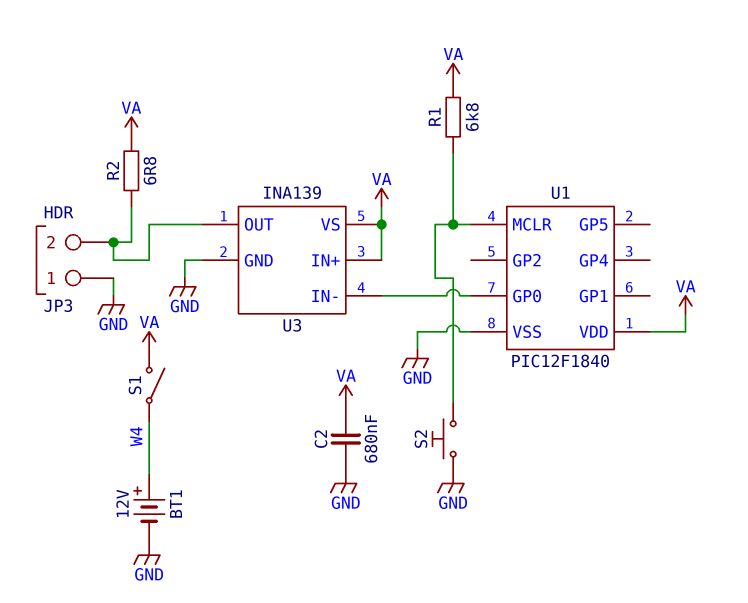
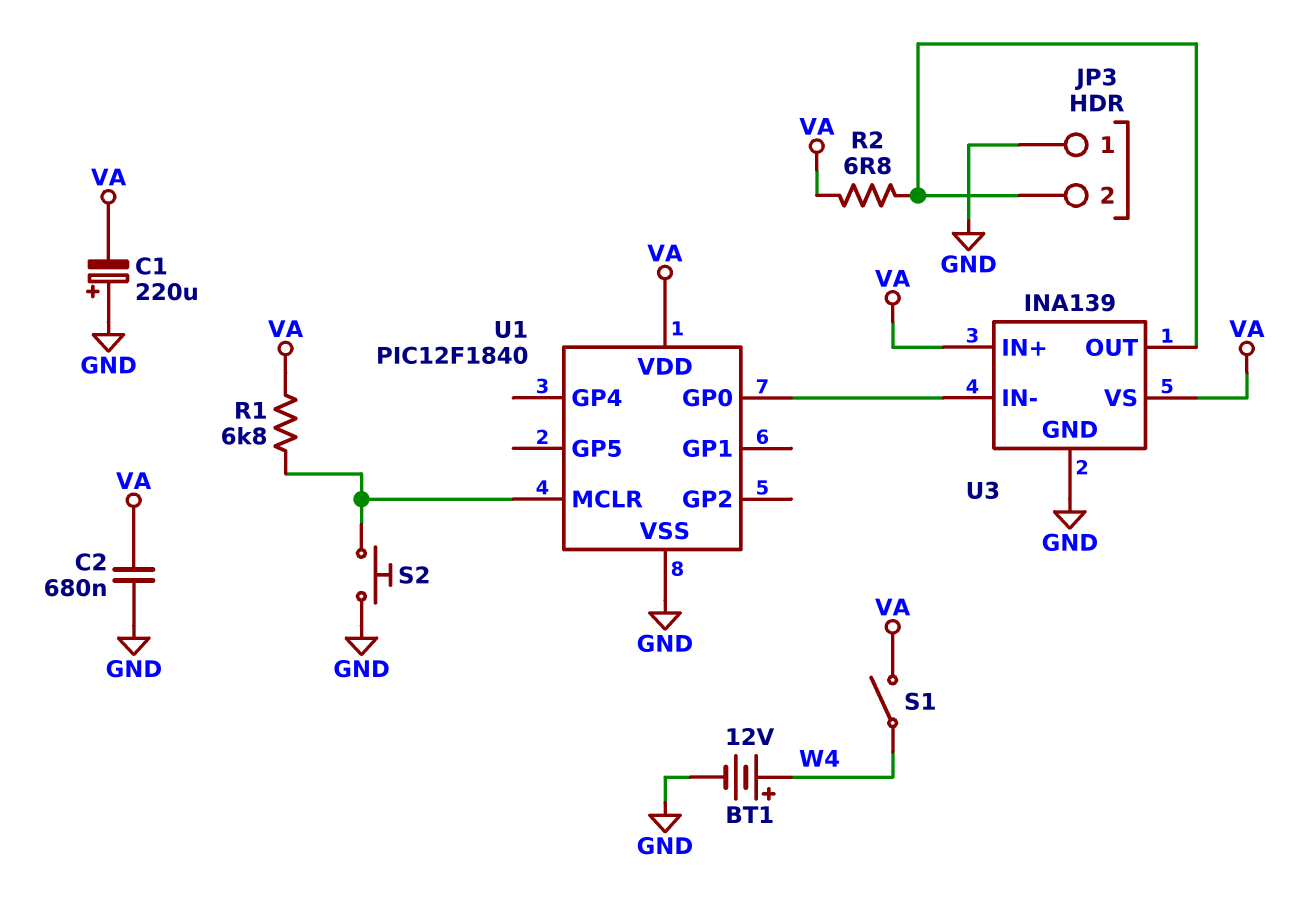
C1: none -> 220uF (plus GND, minus VA)

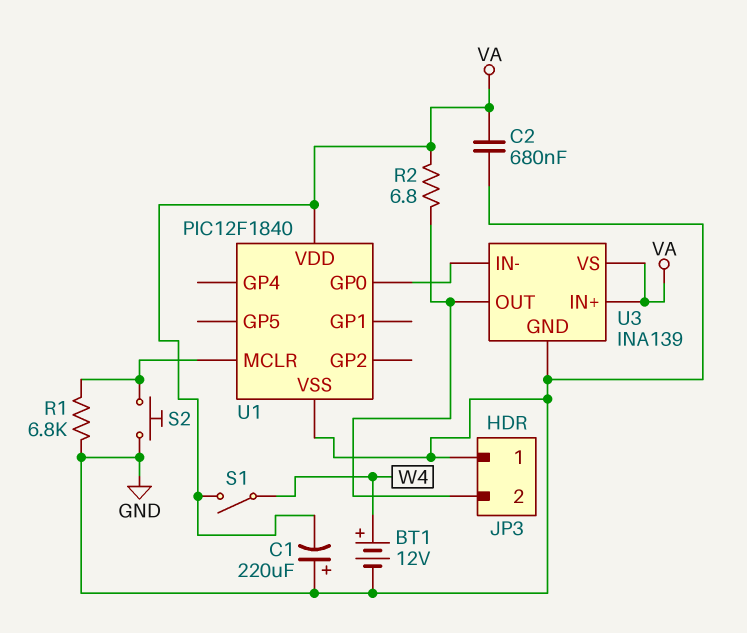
R1: 6.8k (U1/MCLR, VA) -> 6.8k (GND, U1/MCLR)

